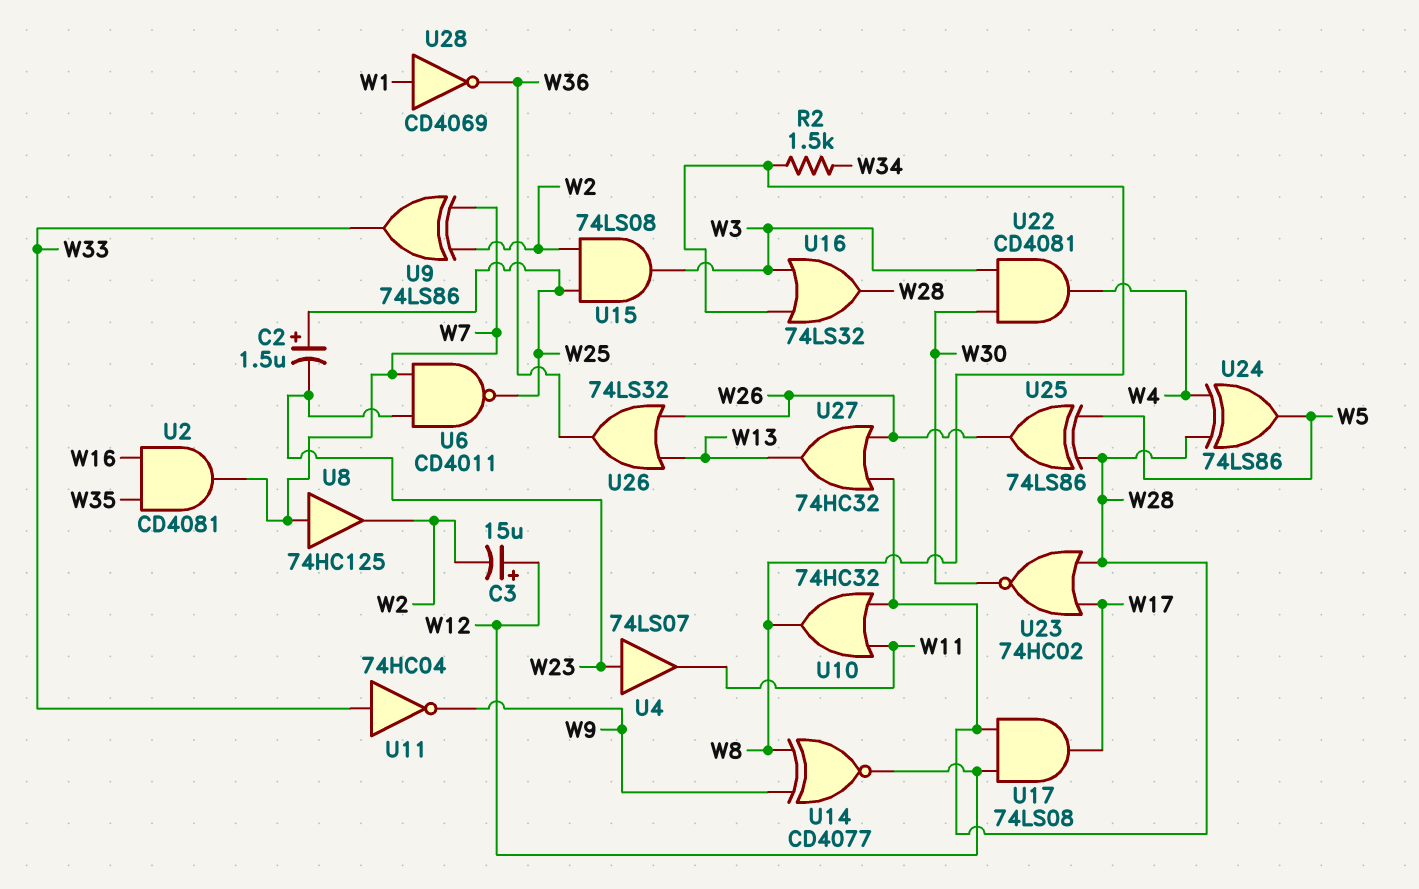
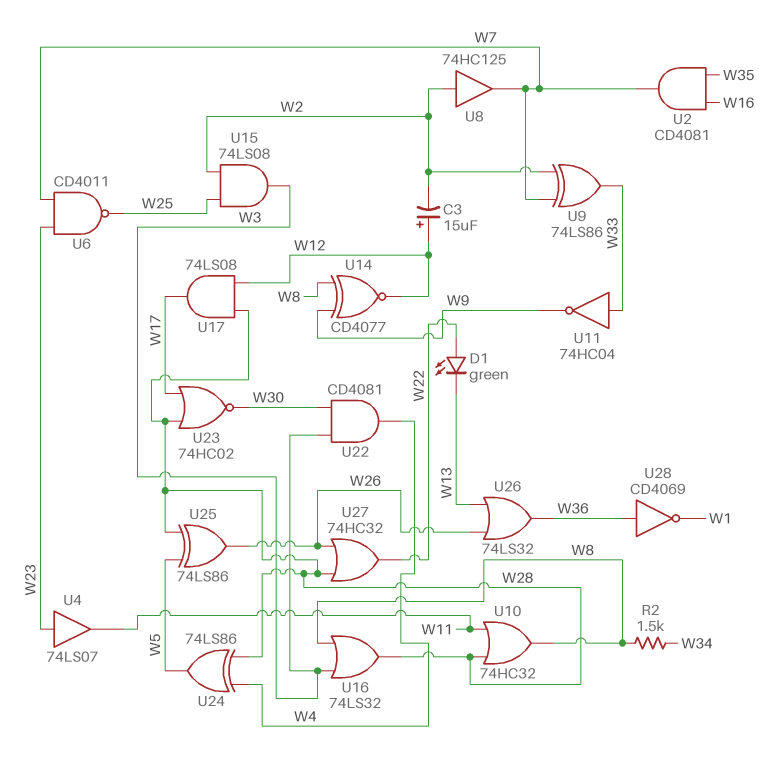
C2: 1.5uF (plus W25, minus W23) -> none
D1: none -> LED green (A W22, K W13)
U8: buffer 74HC125 (in W7, out W2) -> buffer 74HC125 (in W2, out W7)
U27: OR 74HC32 (in W26, in W28, out W13) -> OR 74HC32 (in W26, in W28, out W22)
U28: NOT CD4069 (in W1, out W36) -> NOT CD4069 (in W36, out W1)

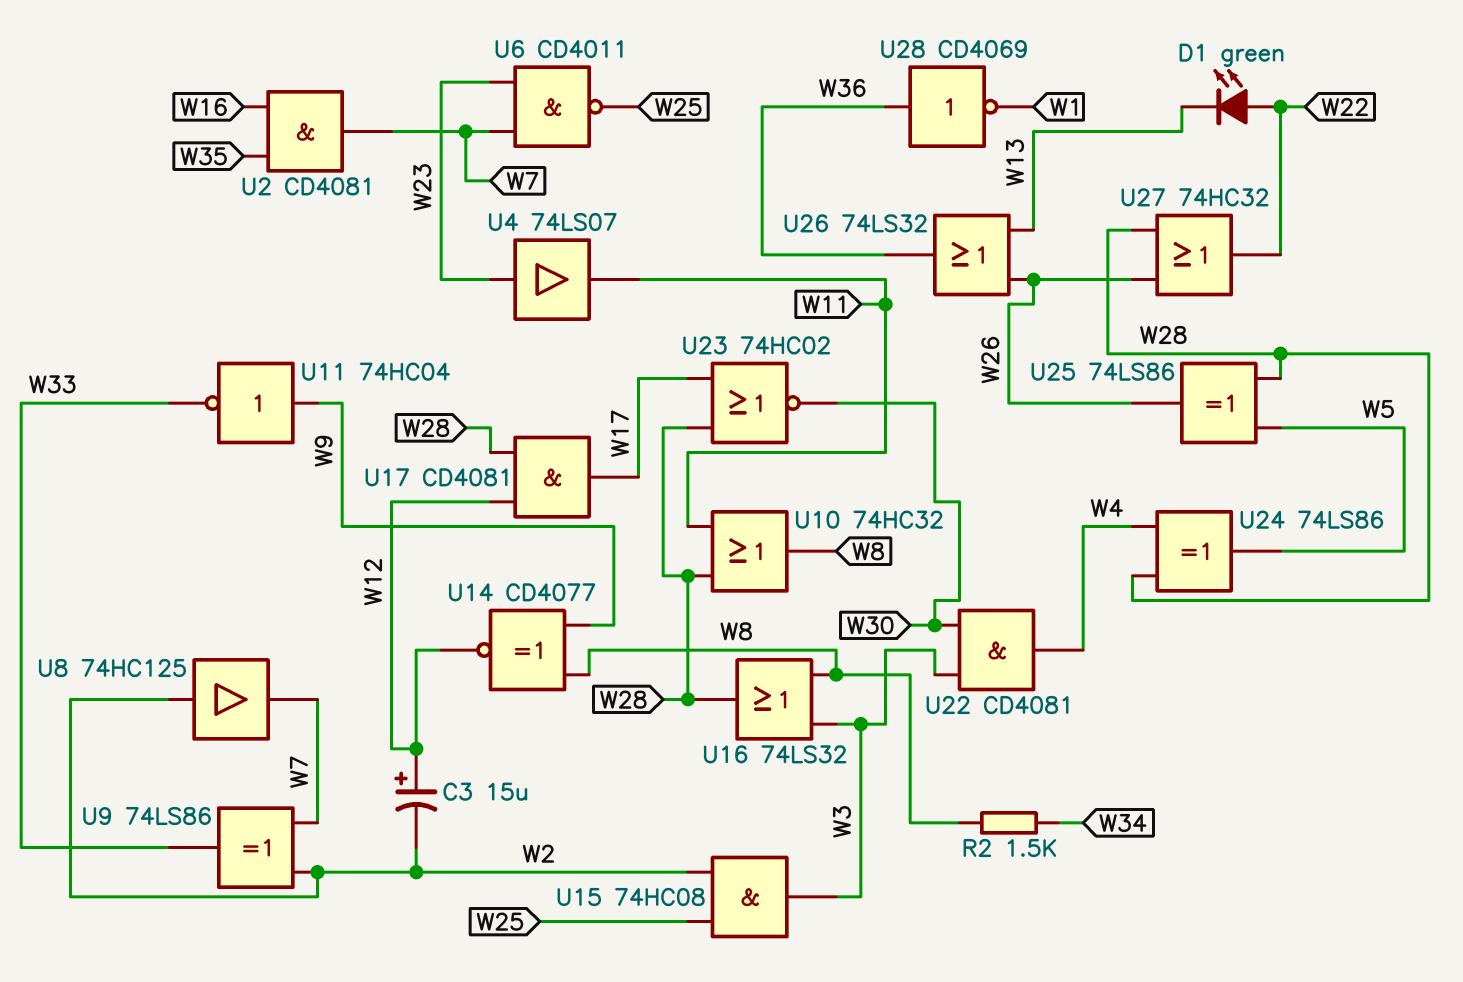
U11: NOT 74HC04 (in W33, out W9) -> NOT 74HC04 (in W9, out W33)
U15: AND 74LS08 (in W2, in W25, out W3) -> AND 74HC08 (in W2, in W25, out W3)
U17: AND 74LS08 (in W12, in W28, out W17) -> AND CD4081 (in W12, in W28, out W17)

